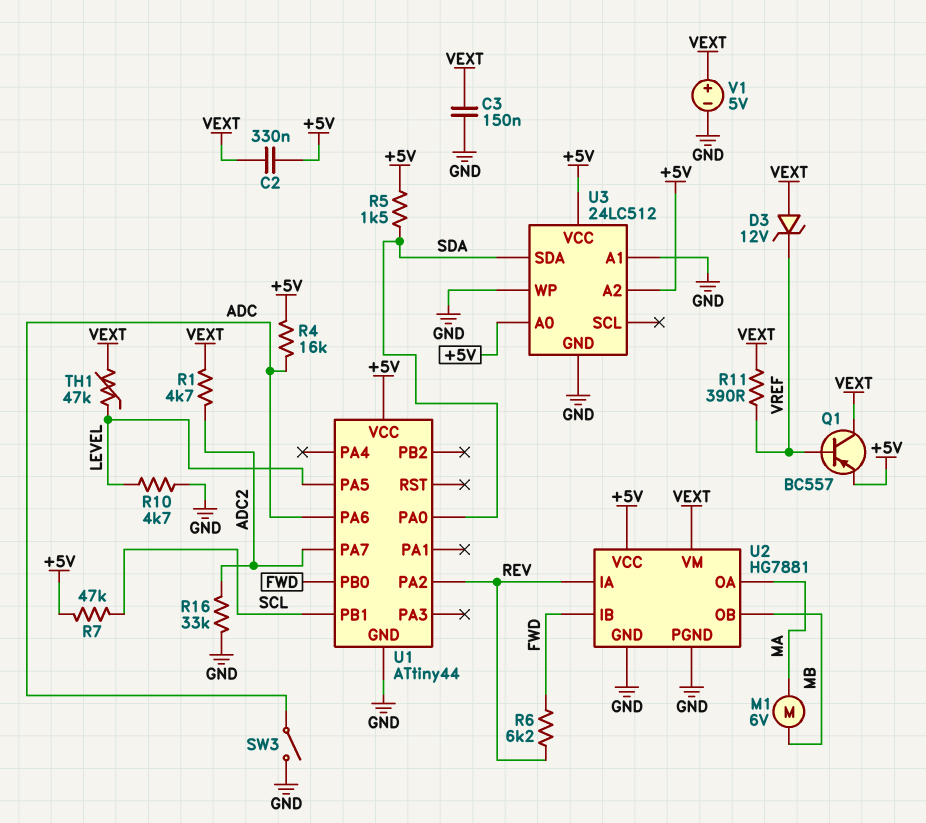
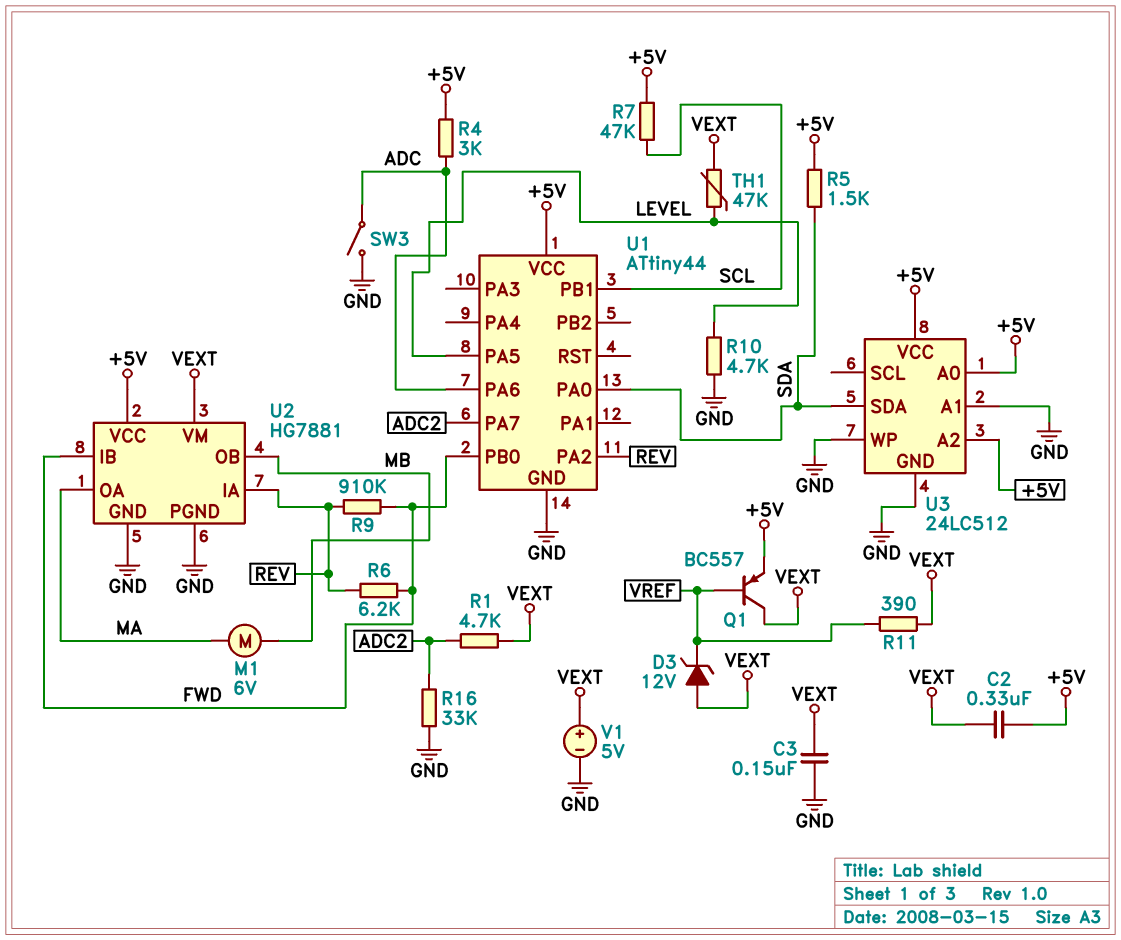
R4: 16k (+5V, ADC) -> 3k (+5V, ADC)
R9: none -> 910k (FWD, REV)

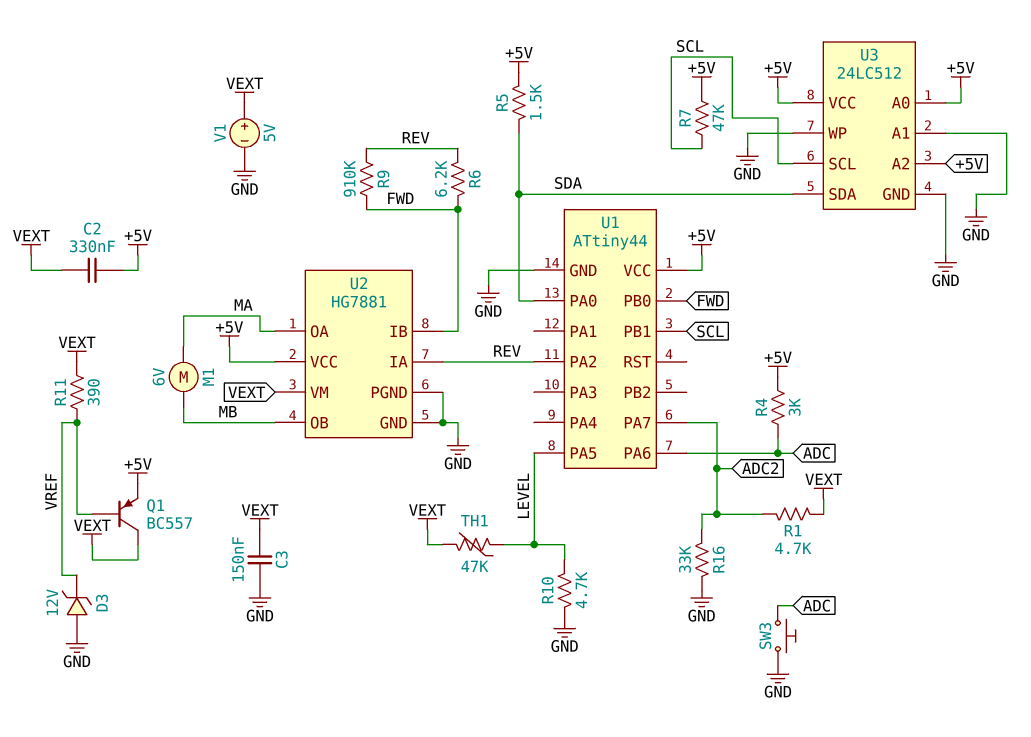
D3: zener 12V (A VEXT, K VREF) -> zener 12V (A GND, K VREF)
SW3: switch (ADC, GND) -> button (ADC, GND)
U3 pin SCL: none -> SCL

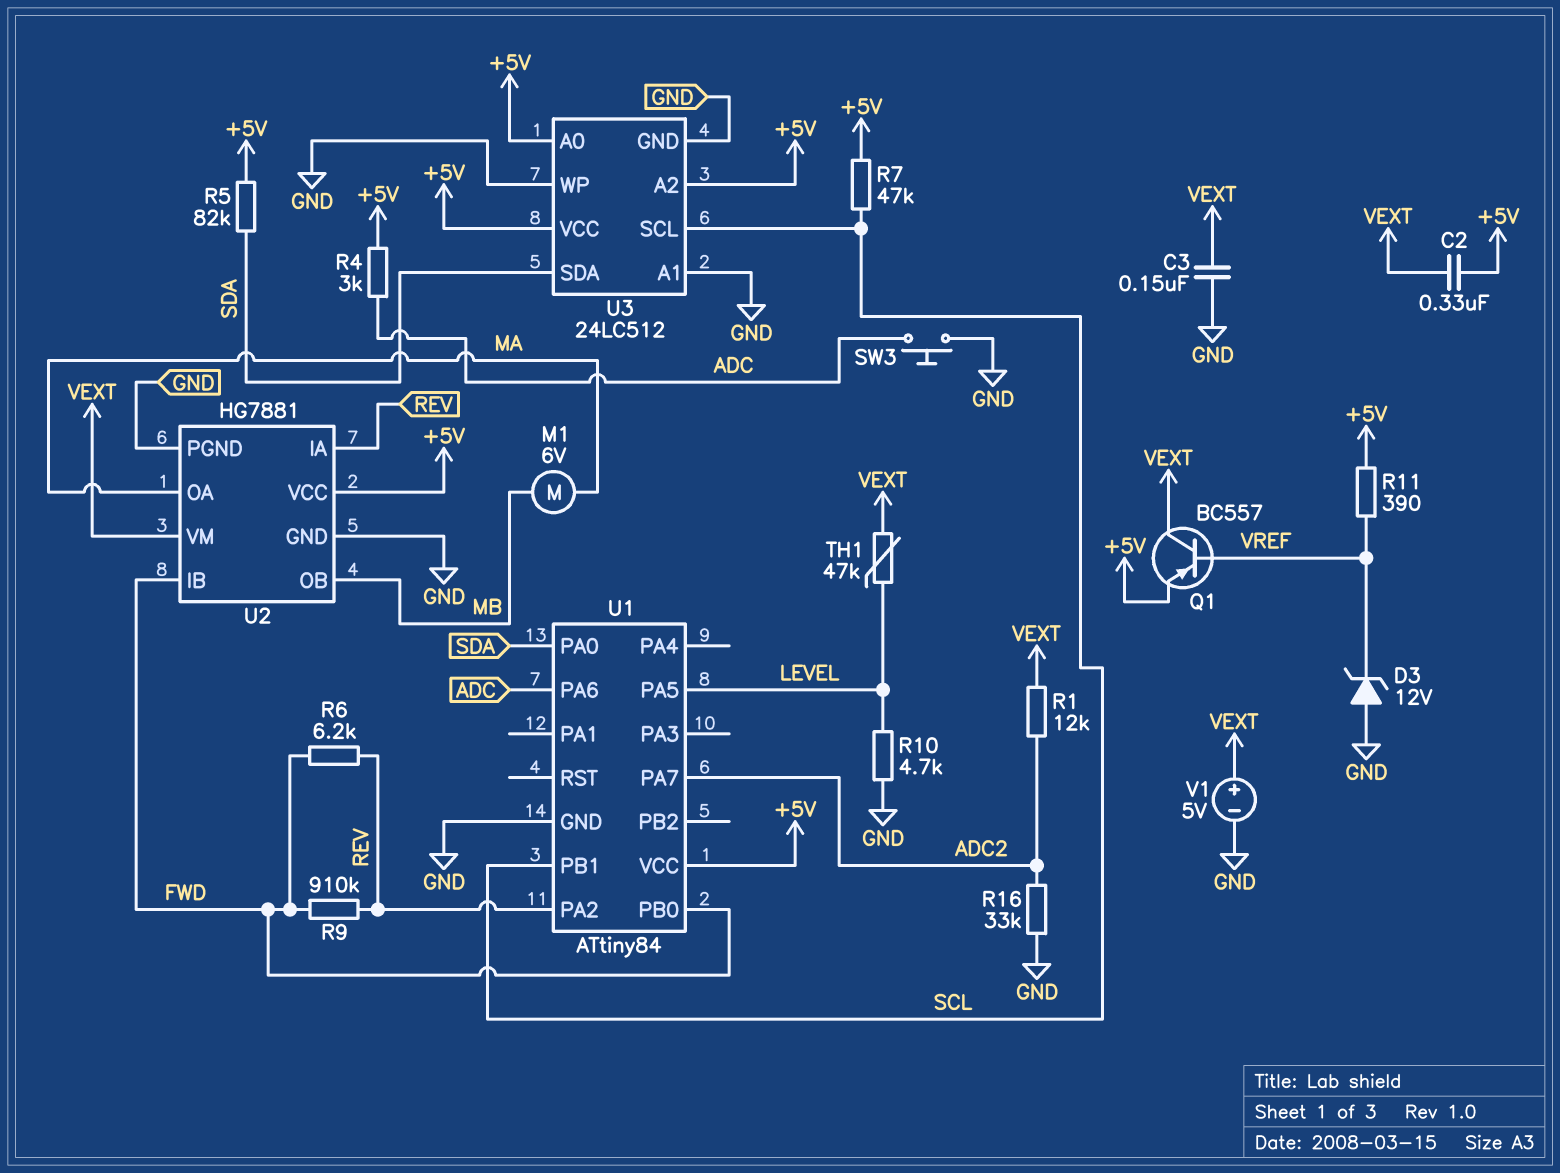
R1: 4.7k (ADC2, VEXT) -> 12k (ADC2, VEXT)
R5: 1.5k (+5V, SDA) -> 82k (+5V, SDA)
R11: 390 (VEXT, VREF) -> 390 (+5V, VREF)
U1: ATtiny44 -> ATtiny84

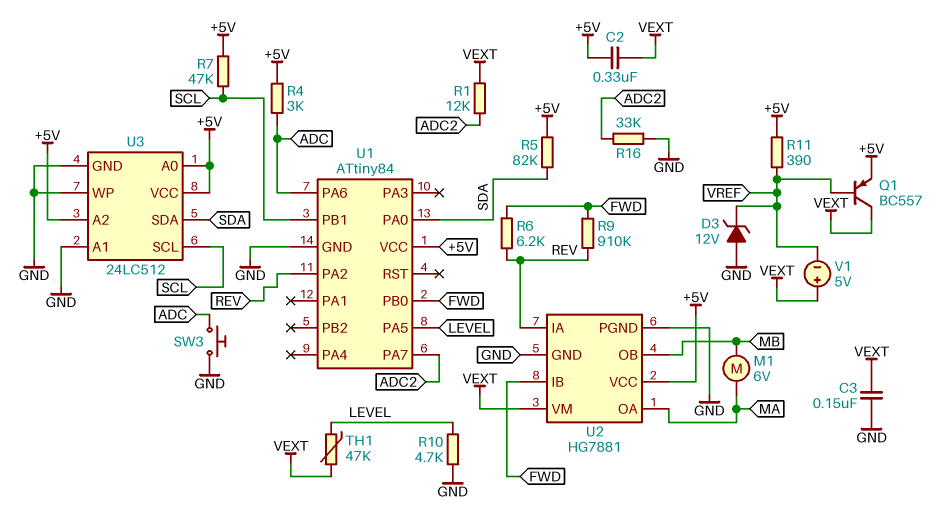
V1: 5V (plus VEXT, minus GND) -> 5V (plus VEXT, minus VREF)

